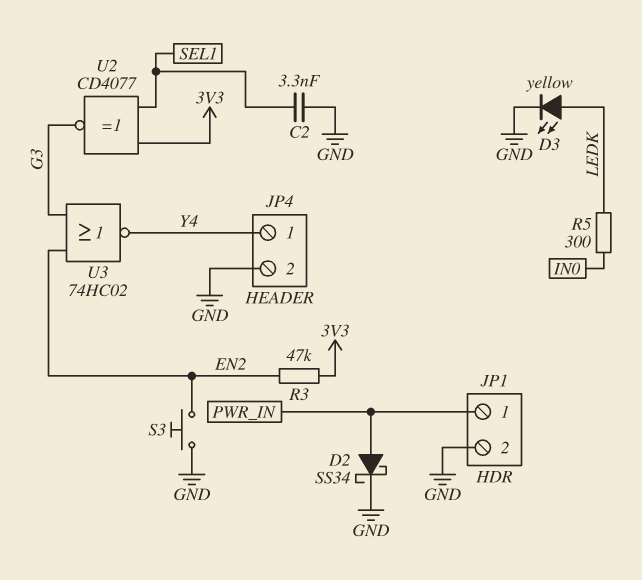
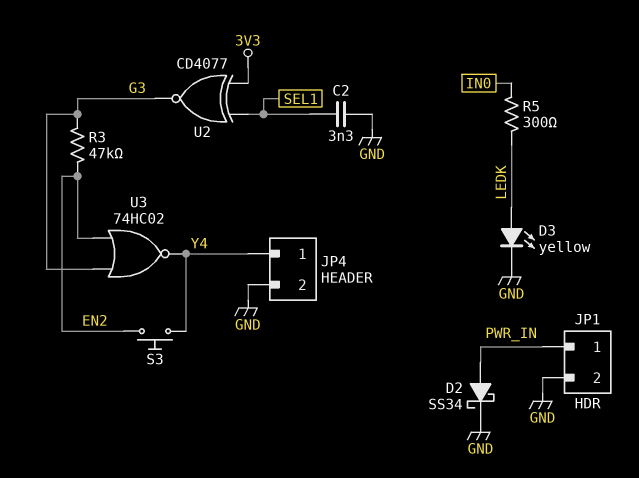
R3: 47k (3V3, EN2) -> 47k (EN2, G3)
S3: button (EN2, GND) -> button (EN2, Y4)

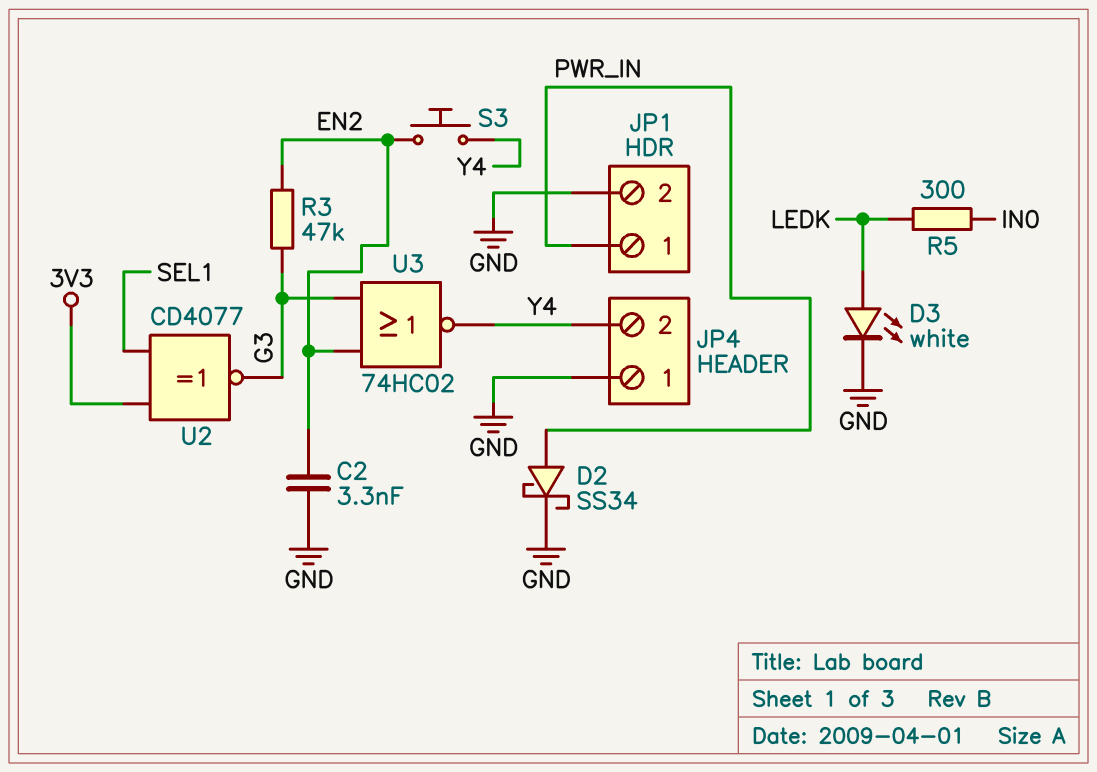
C2: 3.3nF (GND, SEL1) -> 3.3nF (EN2, GND)
D3: LED yellow (A LEDK, K GND) -> LED white (A LEDK, K GND)
JP4 pin 1: Y4 -> GND
JP4 pin 2: GND -> Y4

